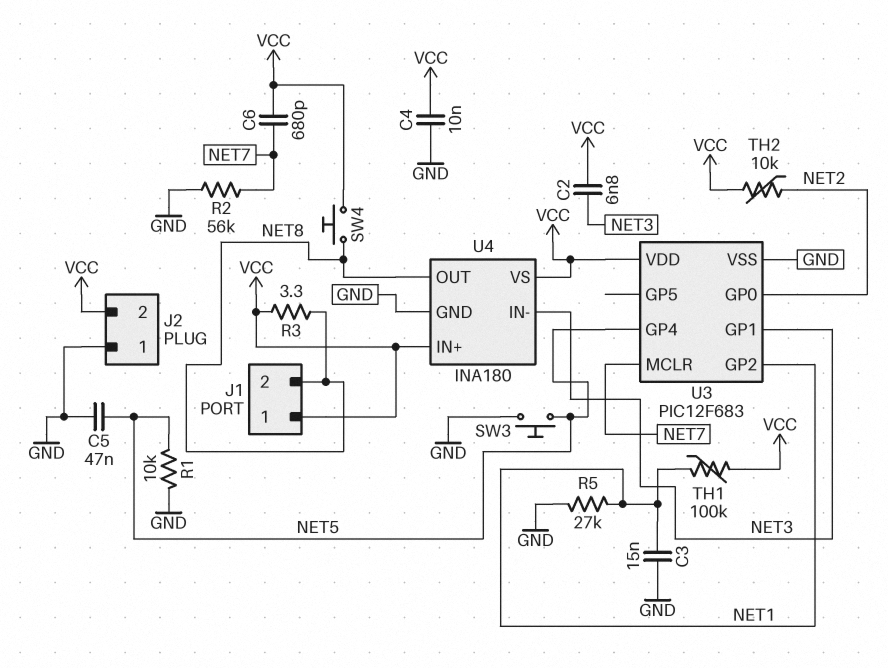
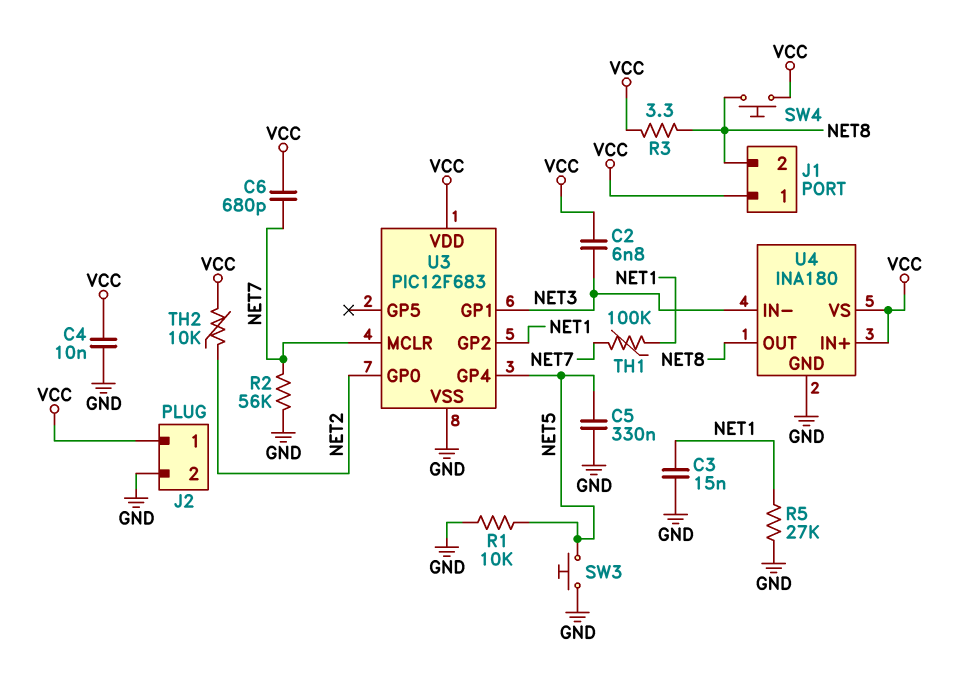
C5: 47nF (GND, NET5) -> 330nF (GND, NET5)
J2 pin 1: GND -> VCC
J2 pin 2: VCC -> GND
TH1: 100k (NET1, VCC) -> 100k (NET1, NET7)

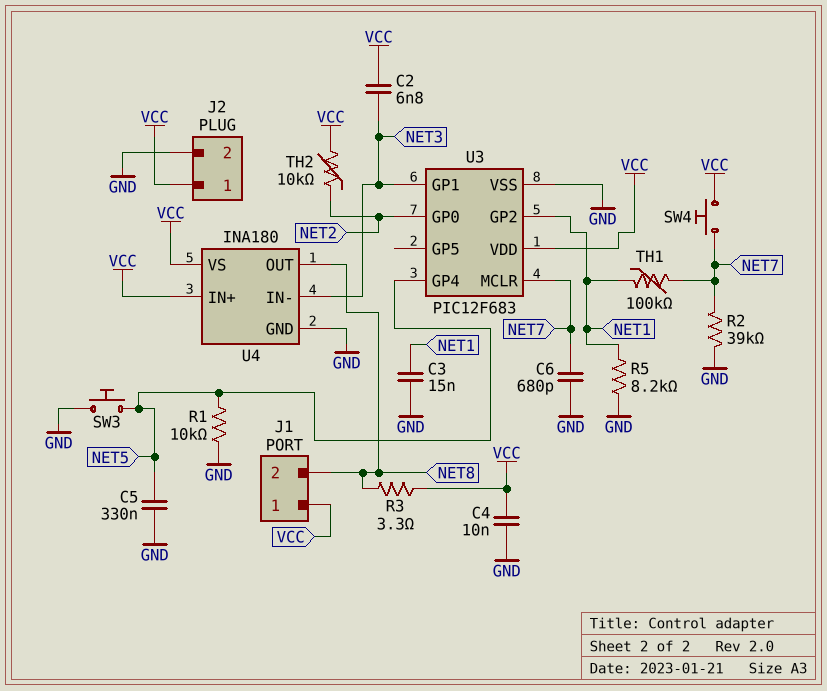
C6: 680pF (NET7, VCC) -> 680pF (GND, NET7)
R2: 56k (GND, NET7) -> 39k (GND, NET7)
R5: 27k (GND, NET1) -> 8.2k (GND, NET1)
SW4: button (NET8, VCC) -> button (NET7, VCC)

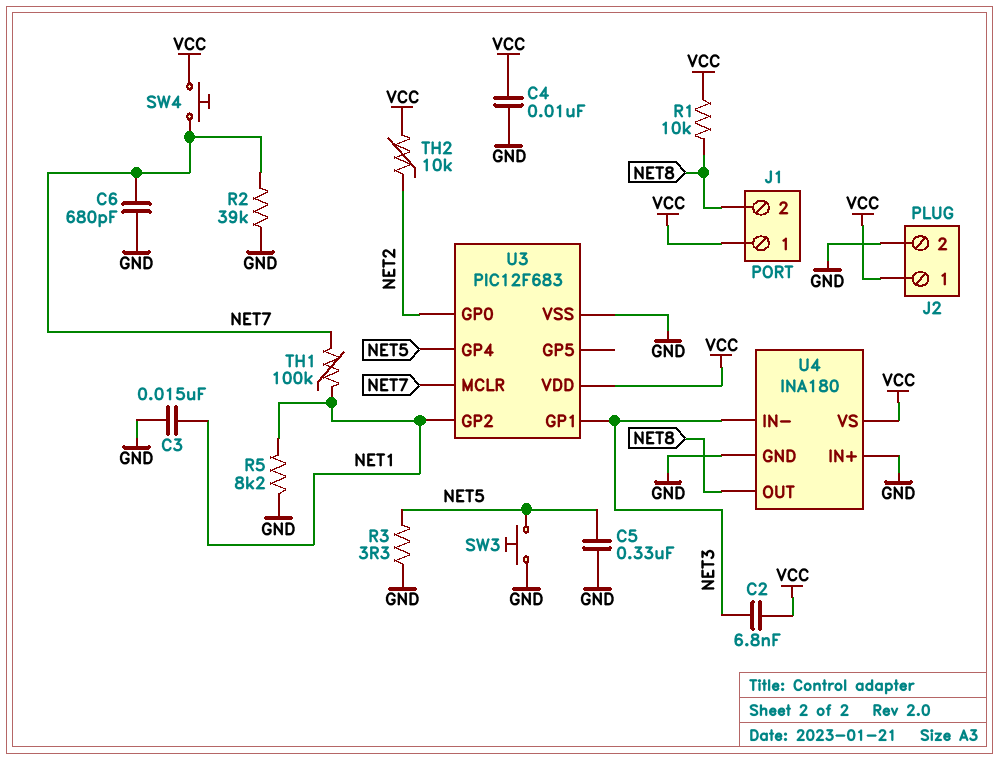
R1: 10k (GND, NET5) -> 10k (NET8, VCC)
R3: 3.3 (NET8, VCC) -> 3.3 (GND, NET5)
U4 pin IN+: VCC -> GND

